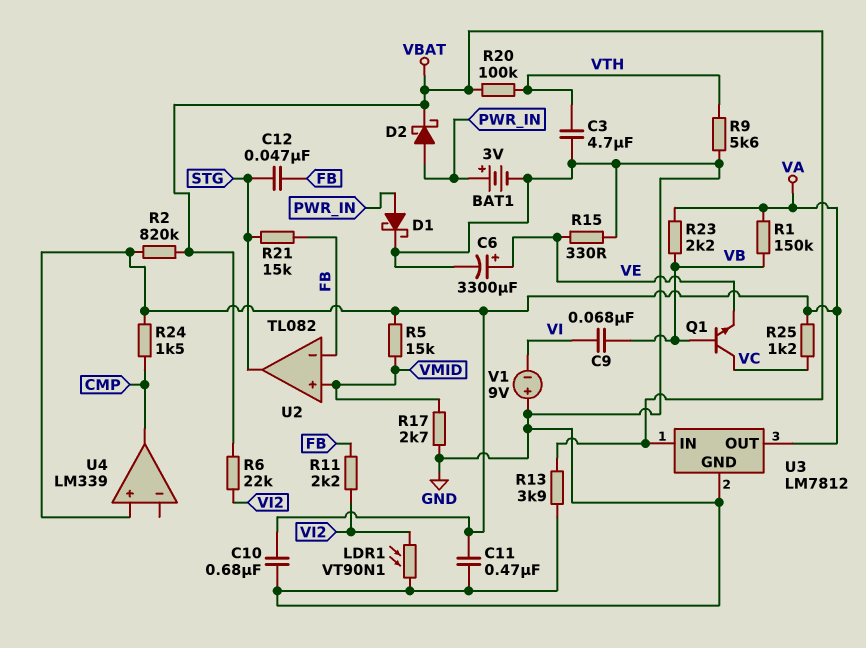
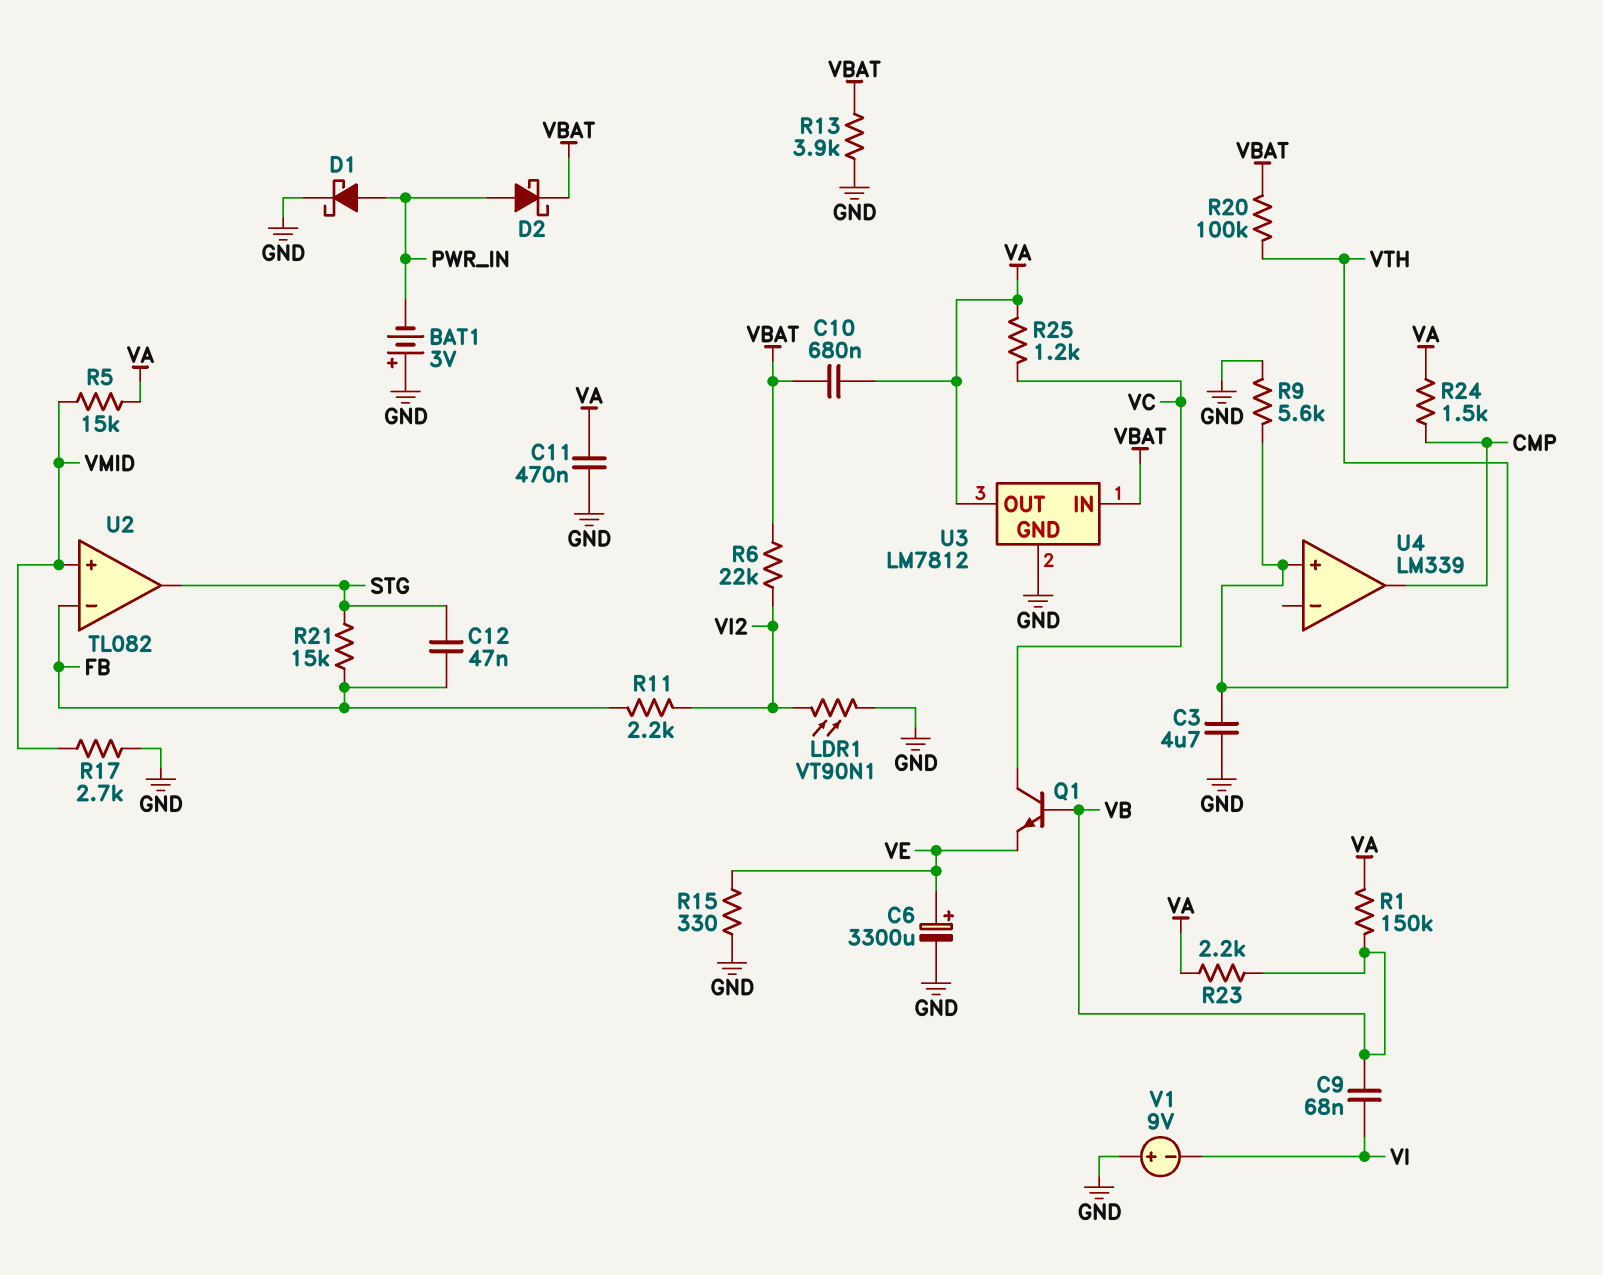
BAT1: 3V (plus PWR_IN, minus GND) -> 3V (plus GND, minus PWR_IN)
C10: 680nF (GND, VA) -> 680nF (VA, VBAT)
R2: 820k (VA, VBAT) -> none
U4 pin in+: VA -> VTH

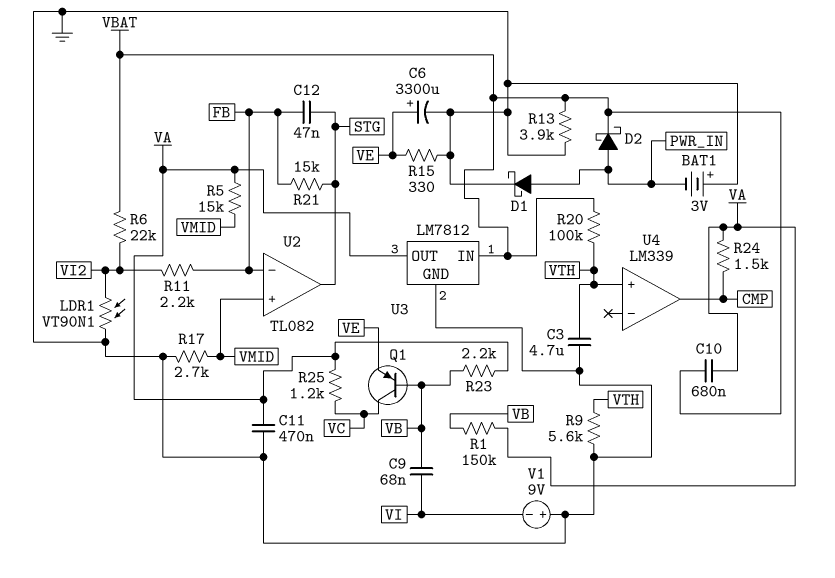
Q1: NPN (B VB, C VC, E VE) -> PNP (B VB, C VC, E VE)

